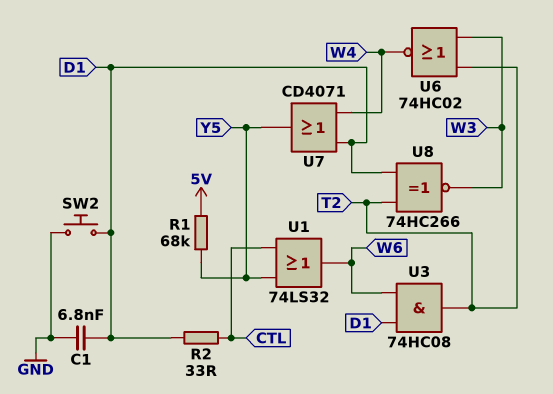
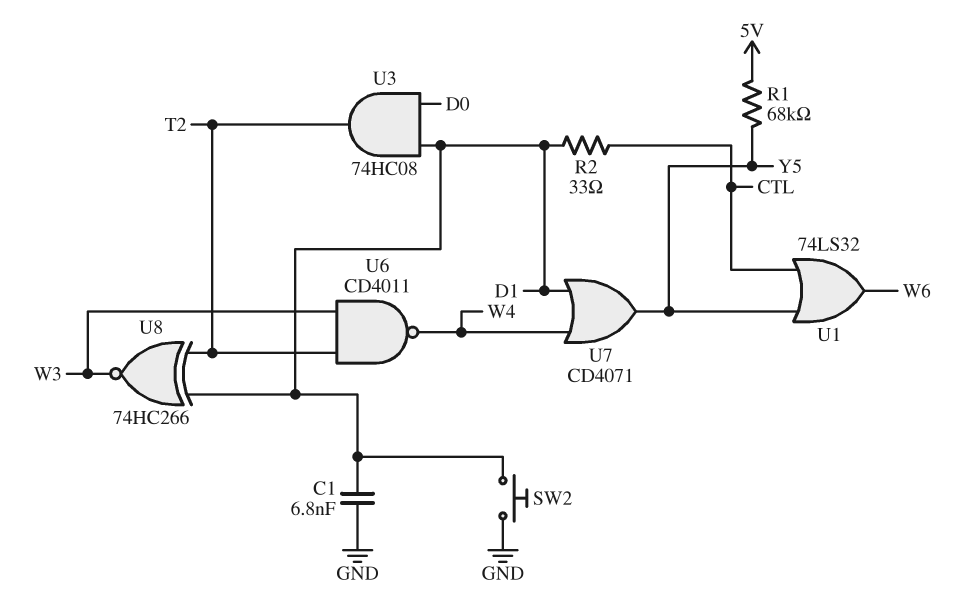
U3: AND 74HC08 (in D1, in W6, out T2) -> AND 74HC08 (in D0, in D1, out T2)
U6: NOR 74HC02 (in T2, in W3, out W4) -> NAND CD4011 (in T2, in W3, out W4)

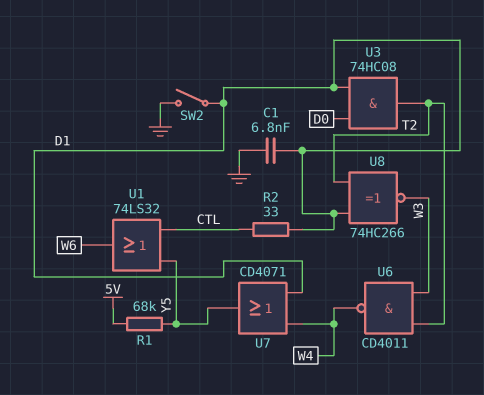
SW2: button (D1, GND) -> switch (D1, GND)

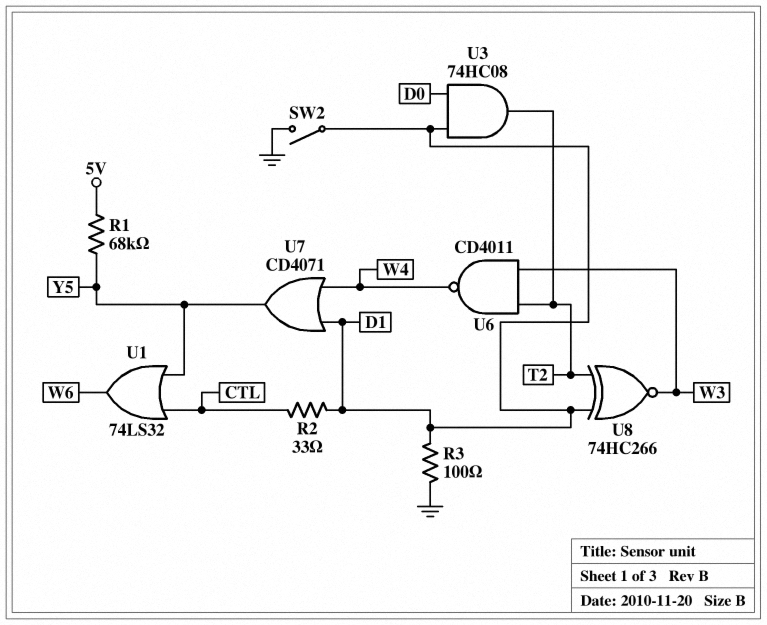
C1: 6.8nF (D1, GND) -> none
R3: none -> 100 (D1, GND)

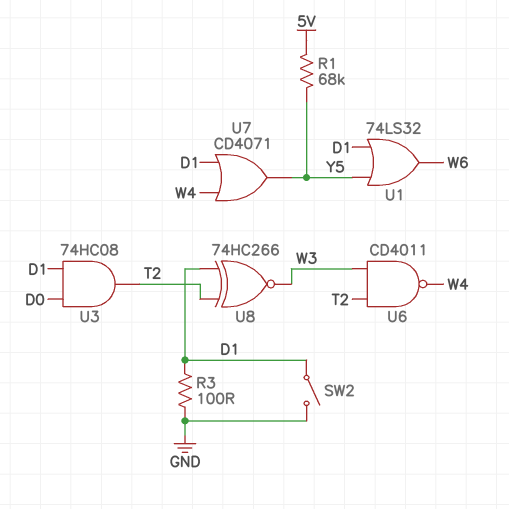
R2: 33 (CTL, D1) -> none
U1: OR 74LS32 (in CTL, in Y5, out W6) -> OR 74LS32 (in D1, in Y5, out W6)

